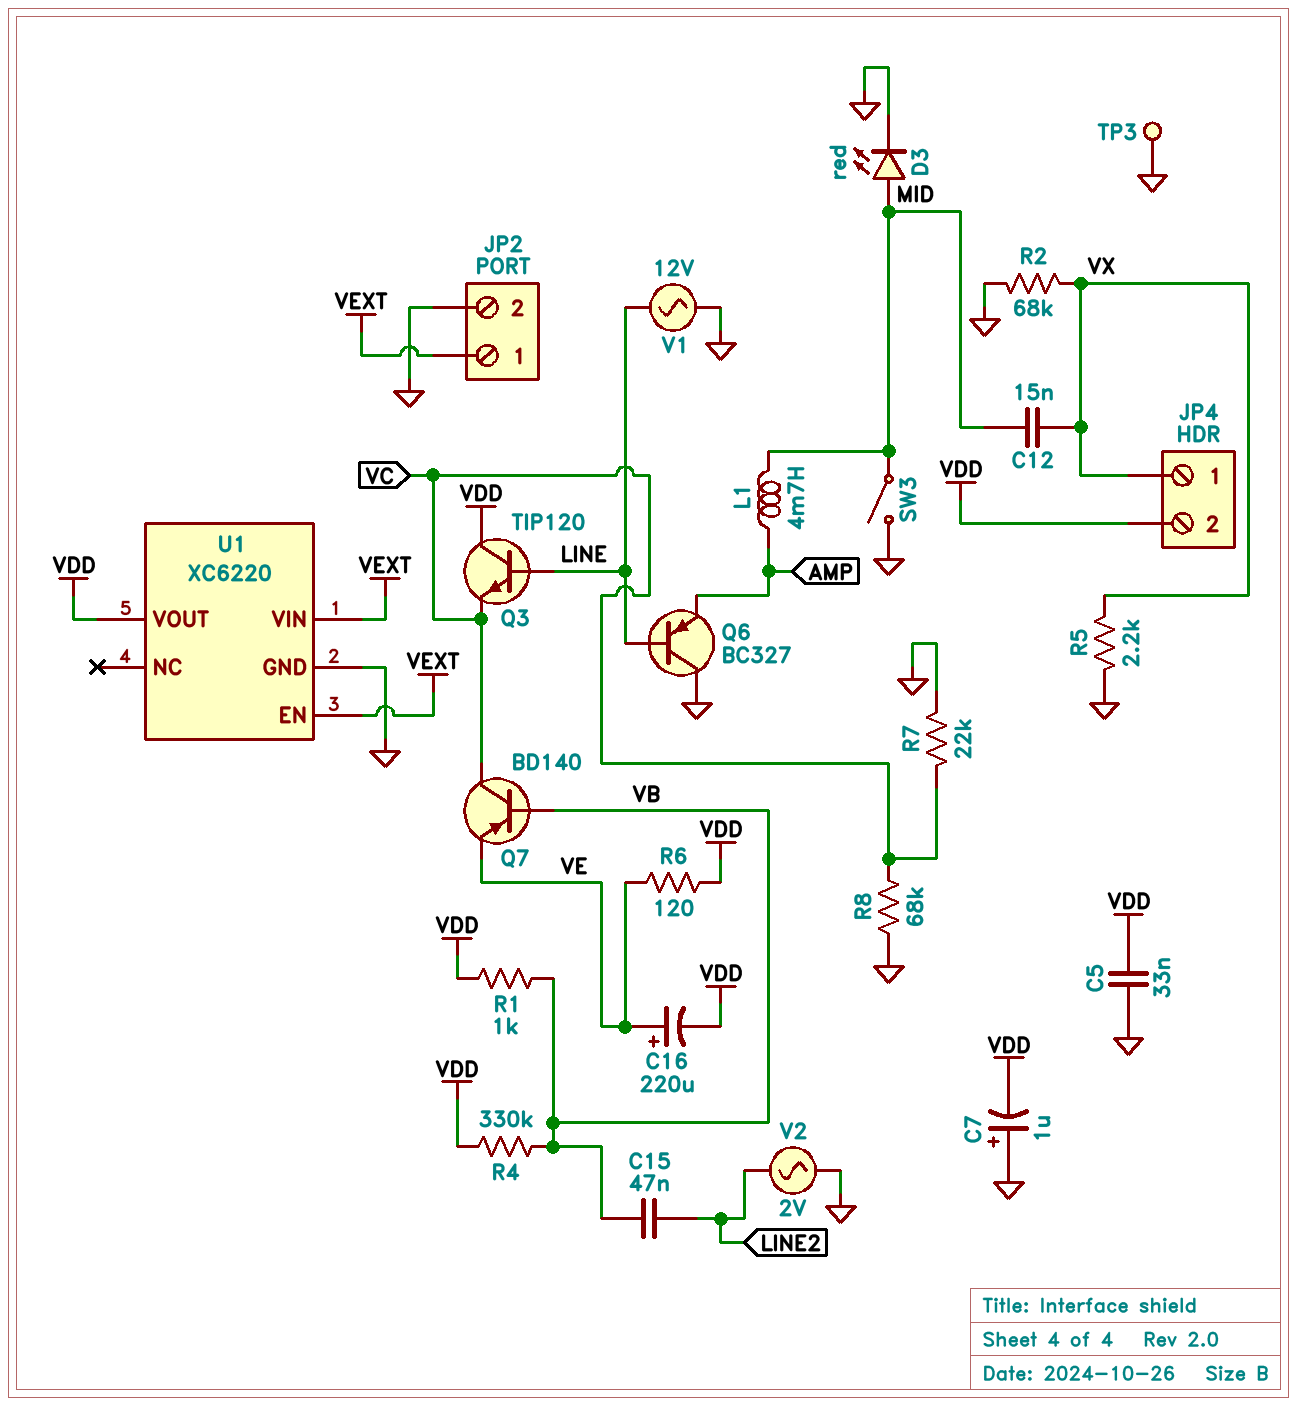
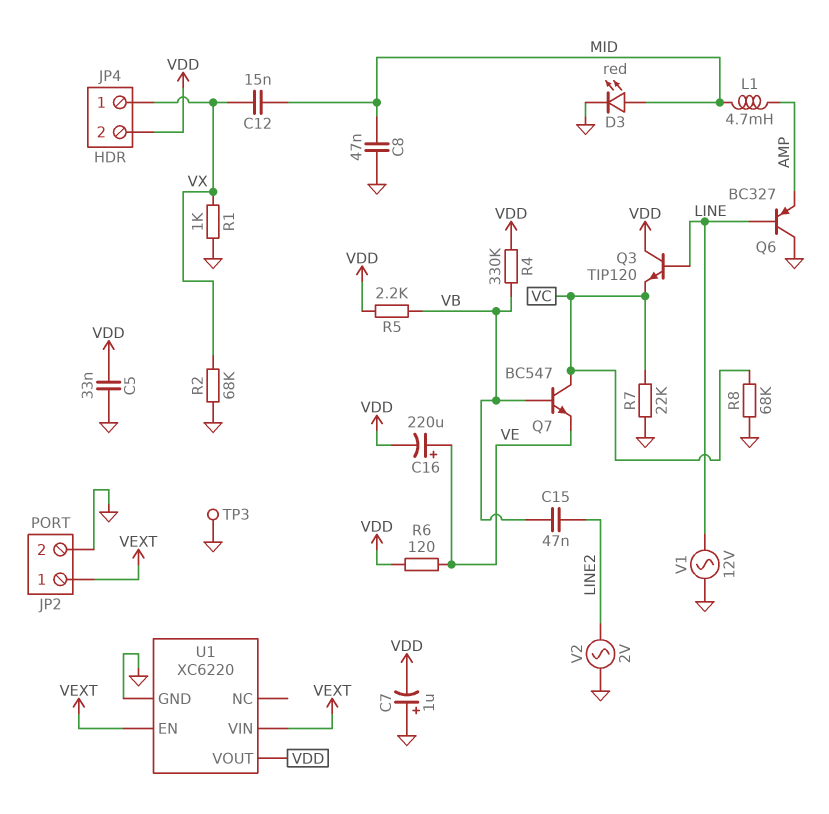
C8: none -> 47nF (GND, MID)
Q7: PNP BD140 (B VB, C VC, E VE) -> NPN BC547 (B VB, C VC, E VE)
R1: 1k (VB, VDD) -> 1k (GND, VX)
R5: 2.2k (GND, VX) -> 2.2k (VB, VDD)
SW3: switch (GND, MID) -> none

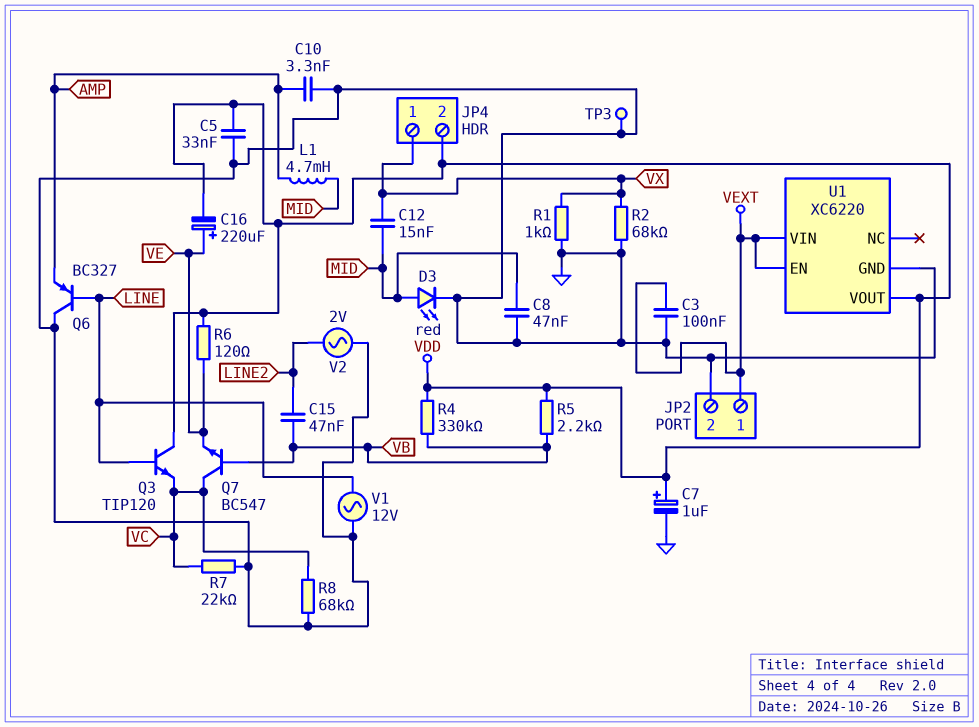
C3: none -> 100nF (GND, VEXT)
C7: 1uF (plus GND, minus VDD) -> 1uF (plus VDD, minus GND)
C10: none -> 3.3nF (AMP, GND)

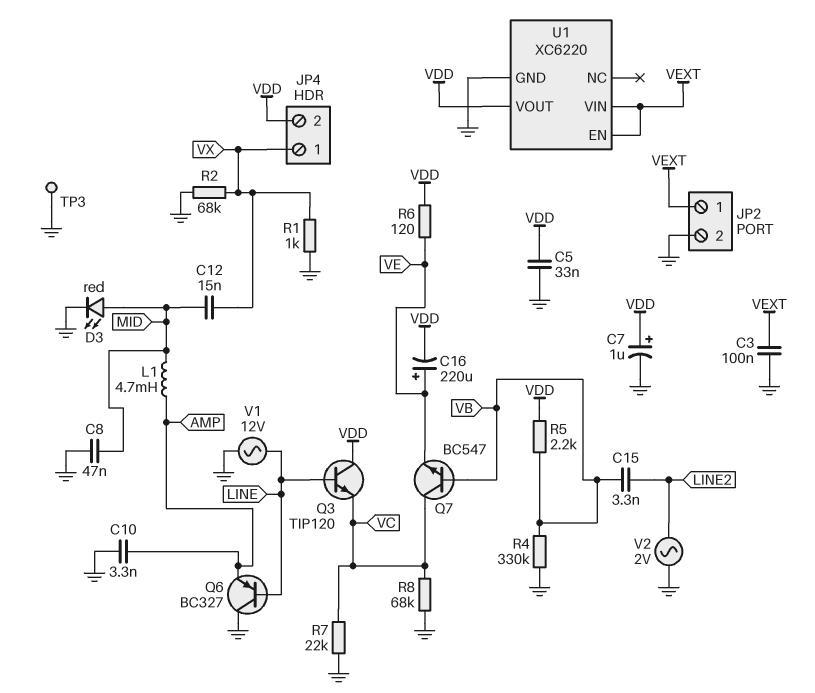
C15: 47nF (LINE2, VB) -> 3.3nF (LINE2, VB)
R4: 330k (VB, VDD) -> 330k (GND, VB)

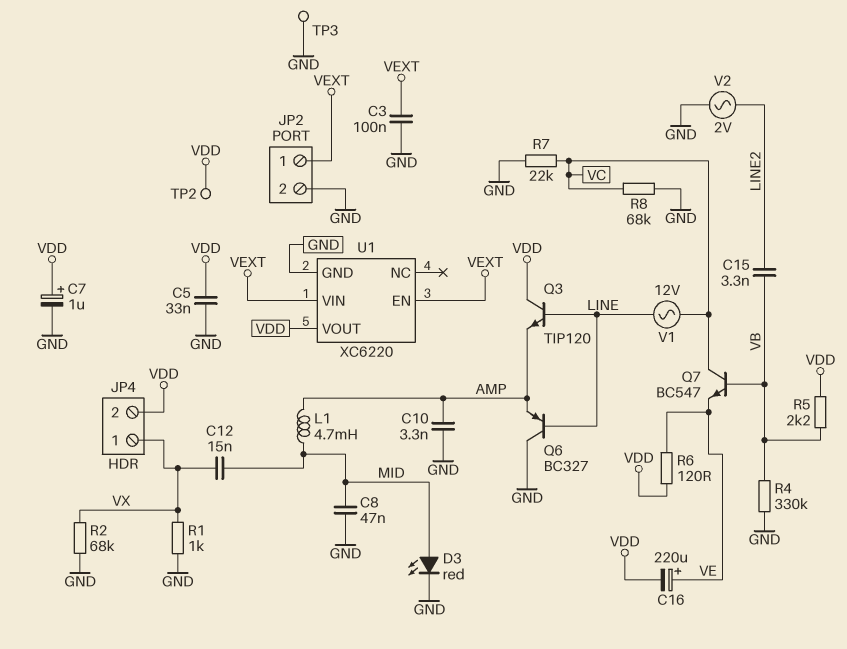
Q3: NPN TIP120 (B LINE, C VDD, E VC) -> NPN TIP120 (B LINE, C VDD, E AMP)
TP2: none -> test point (VDD)
V1: AC 12V (GND, LINE) -> AC 12V (LINE, VC)

